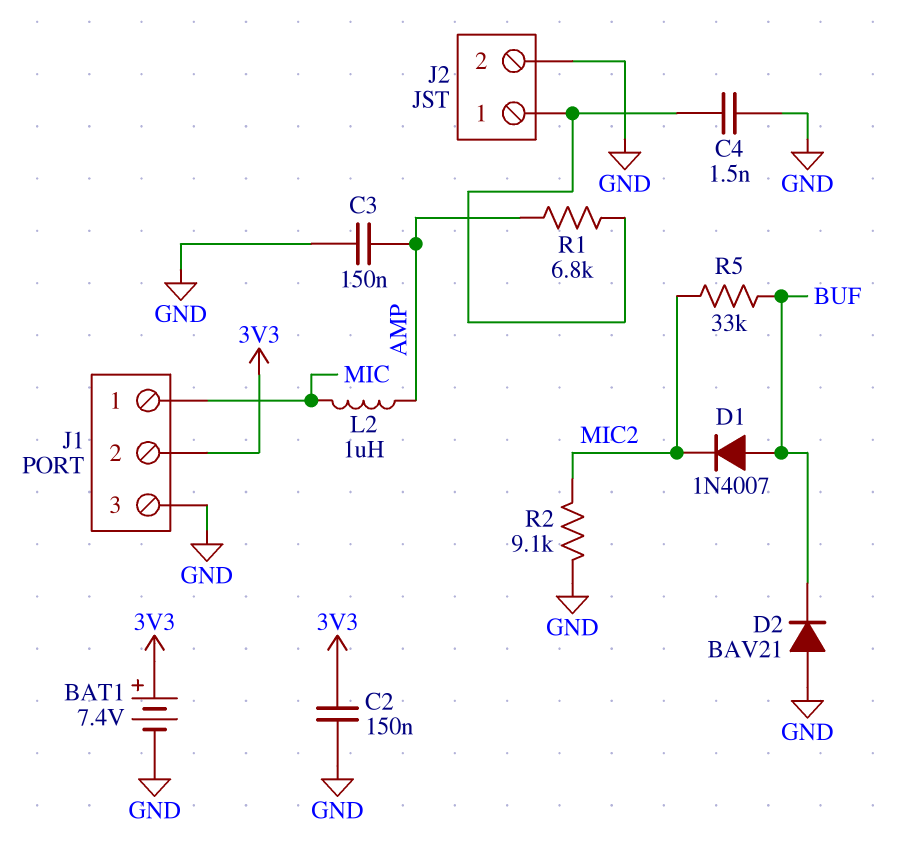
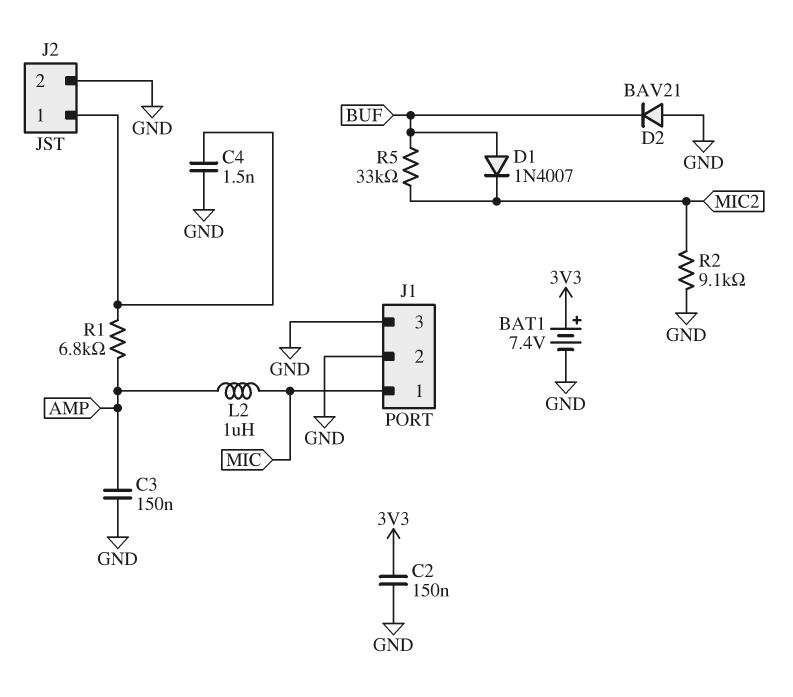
J1 pin 2: 3V3 -> GND

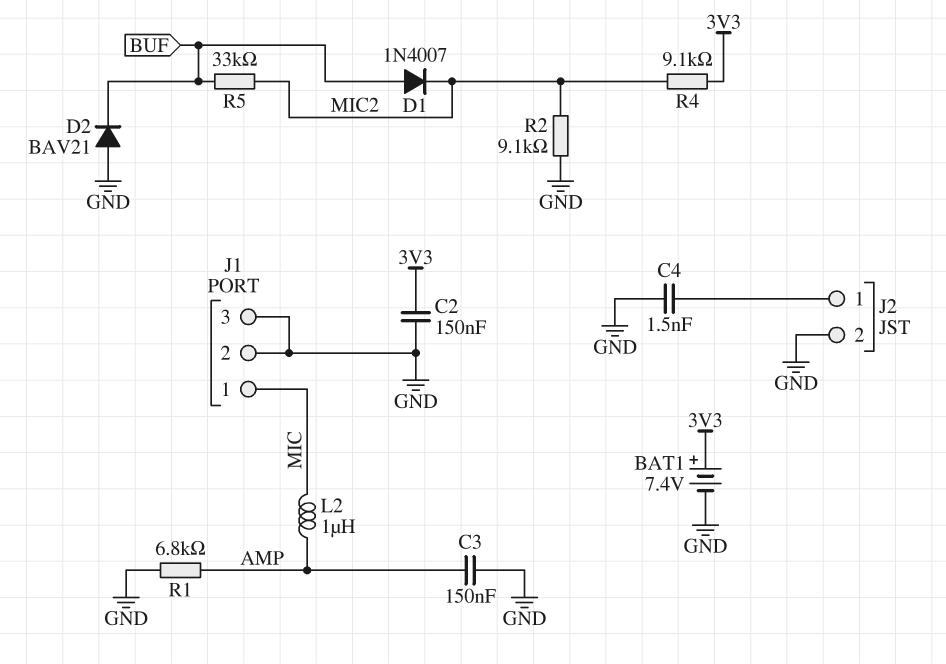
R1: 6.8k (AMP, J2/1) -> 6.8k (AMP, GND)
R4: none -> 9.1k (3V3, MIC2)

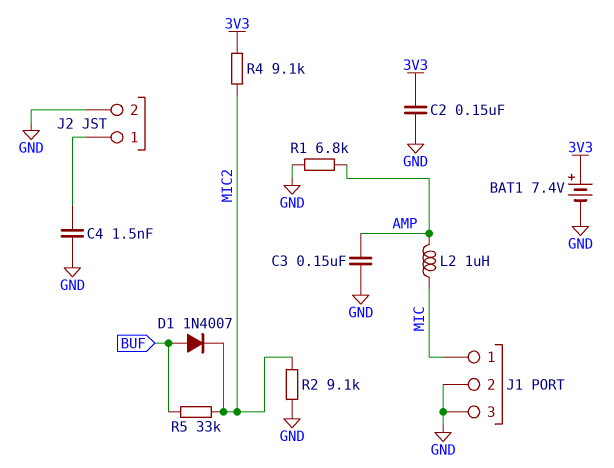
D2: diode BAV21 (A GND, K BUF) -> none

